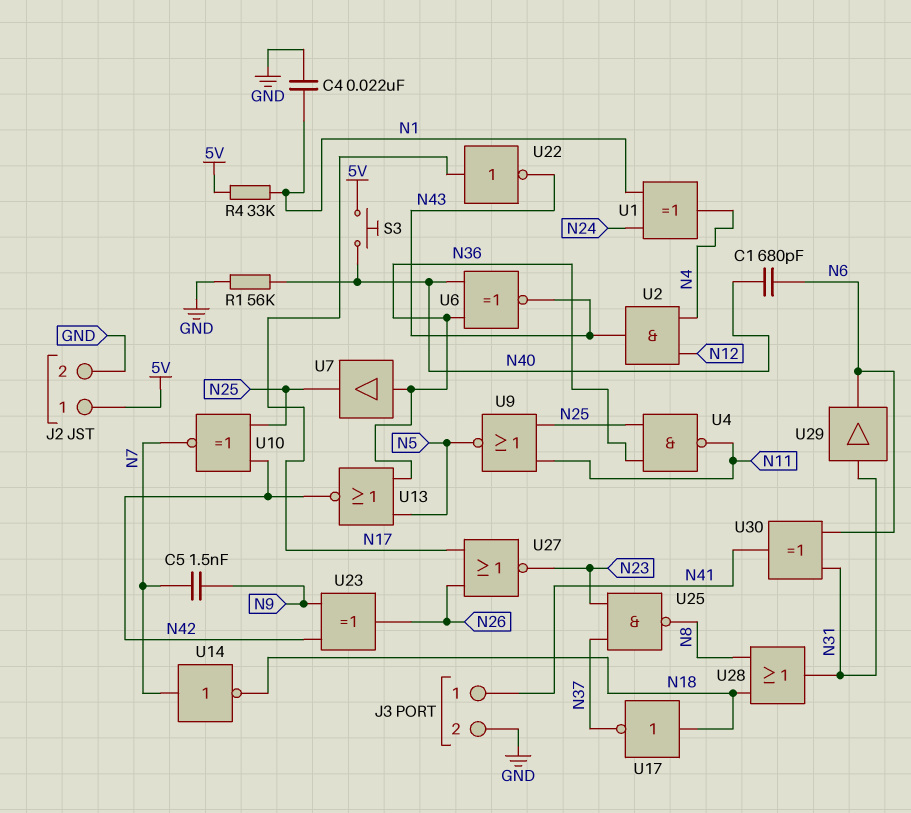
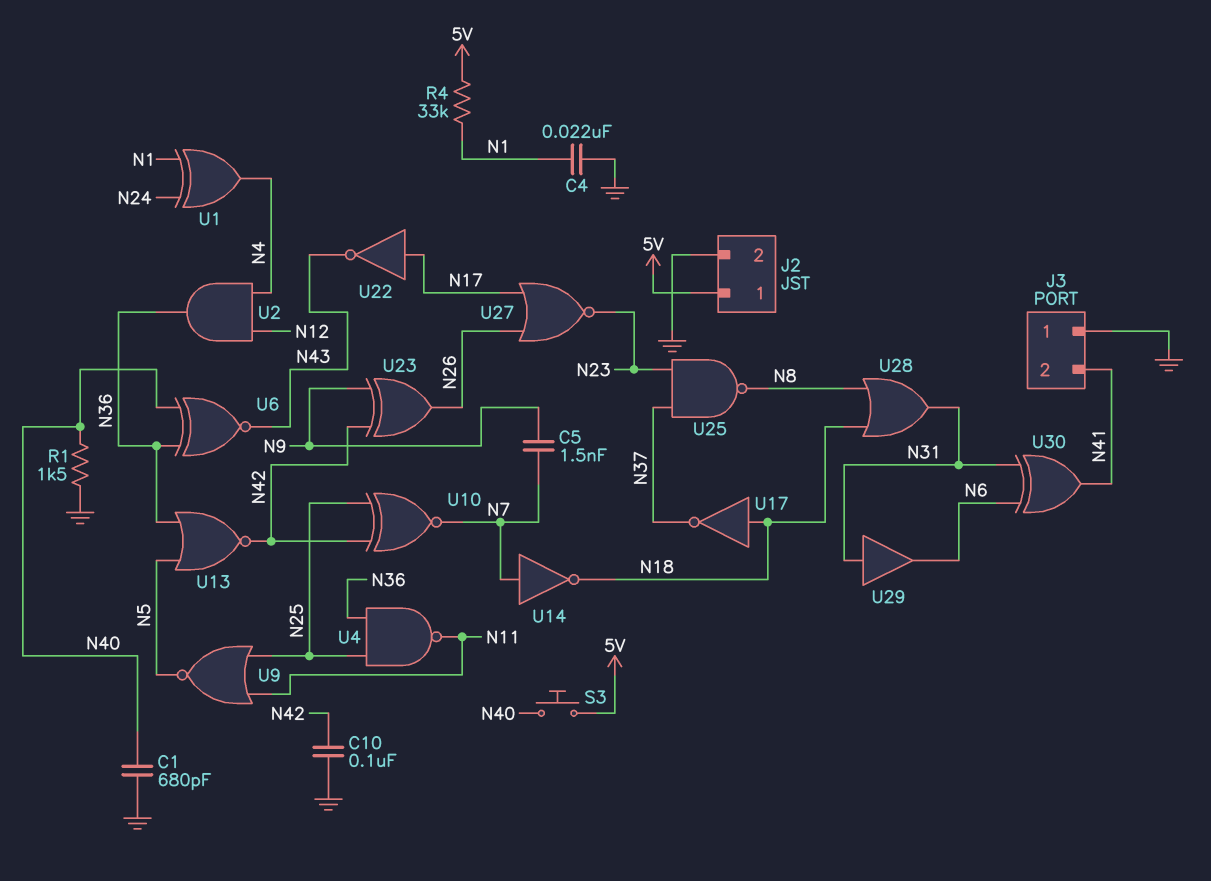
C1: 680pF (N6, N40) -> 680pF (GND, N40)
C10: none -> 100nF (GND, N42)
J3 pin 1: N41 -> GND
J3 pin 2: GND -> N41
R1: 56k (GND, N40) -> 1.5k (GND, N40)
U2: AND (in N4, in N12, out N43) -> AND (in N4, in N12, out N36)
U7: buffer (in N36, out N25) -> none

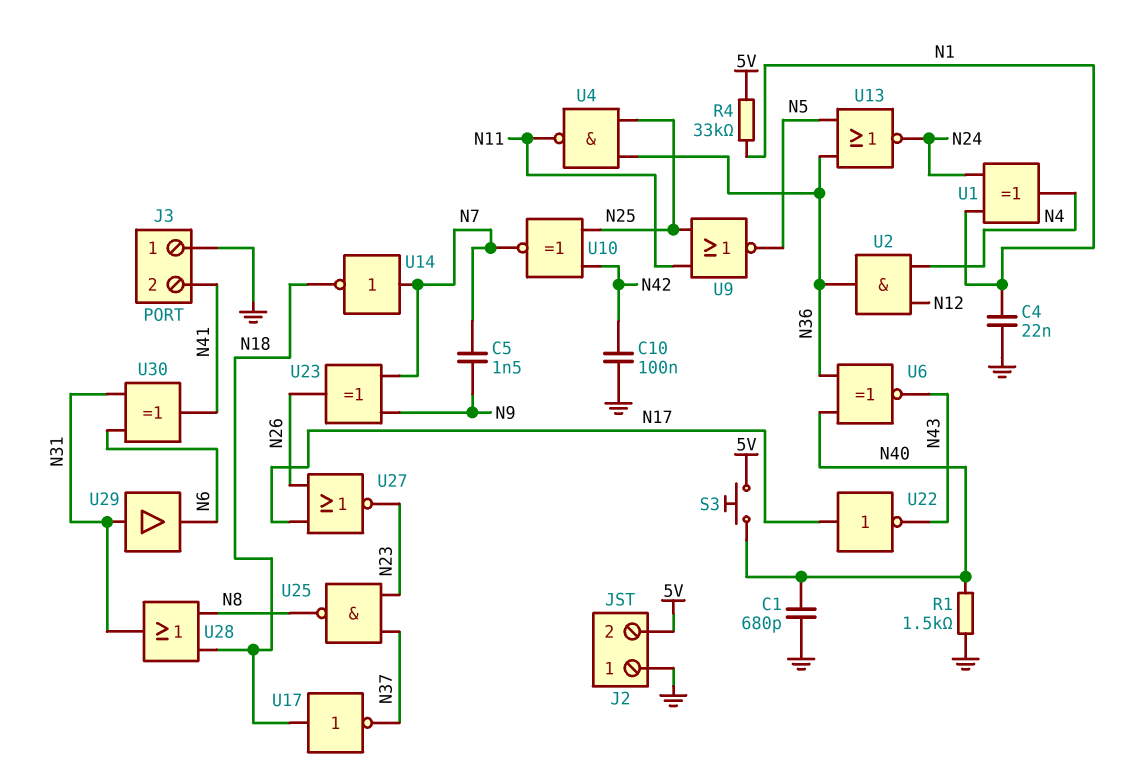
J2 pin 1: 5V -> GND
J2 pin 2: GND -> 5V
U13: NOR (in N5, in N36, out N42) -> NOR (in N5, in N36, out N24)
U23: XOR (in N9, in N42, out N26) -> XOR (in N7, in N9, out N26)

